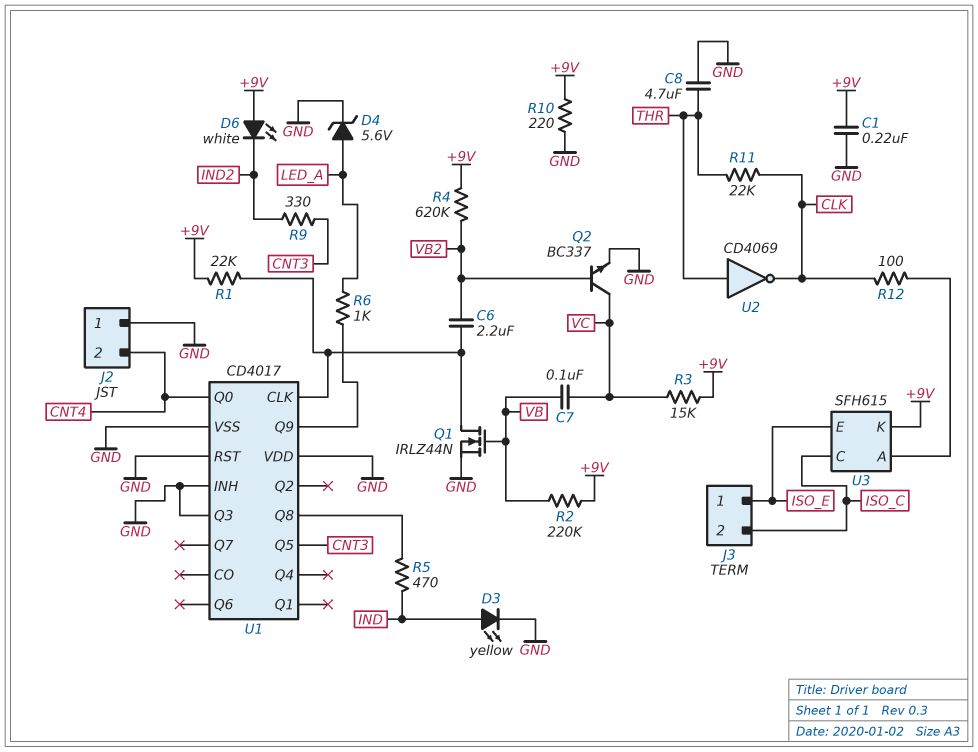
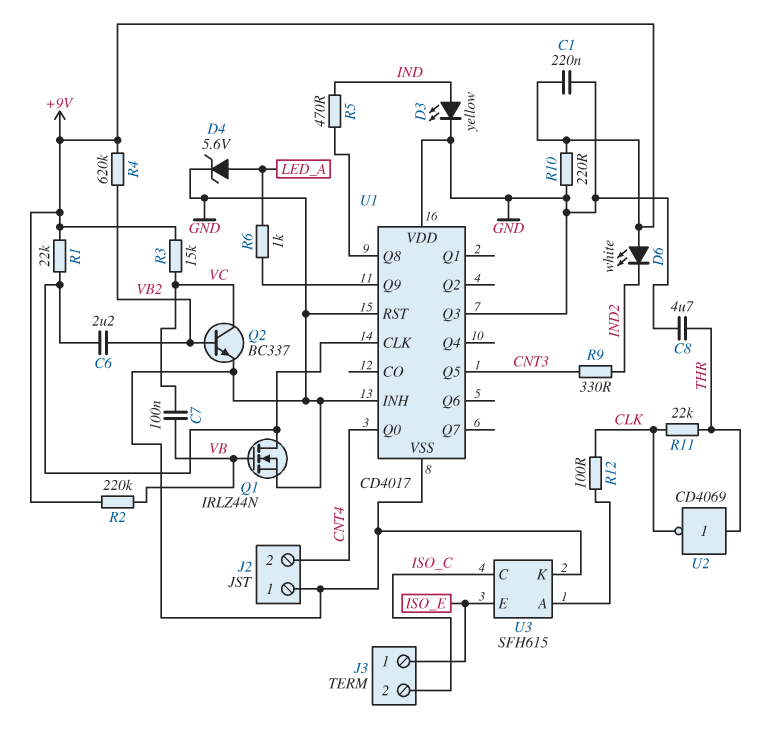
U3 pin K: +9V -> GND

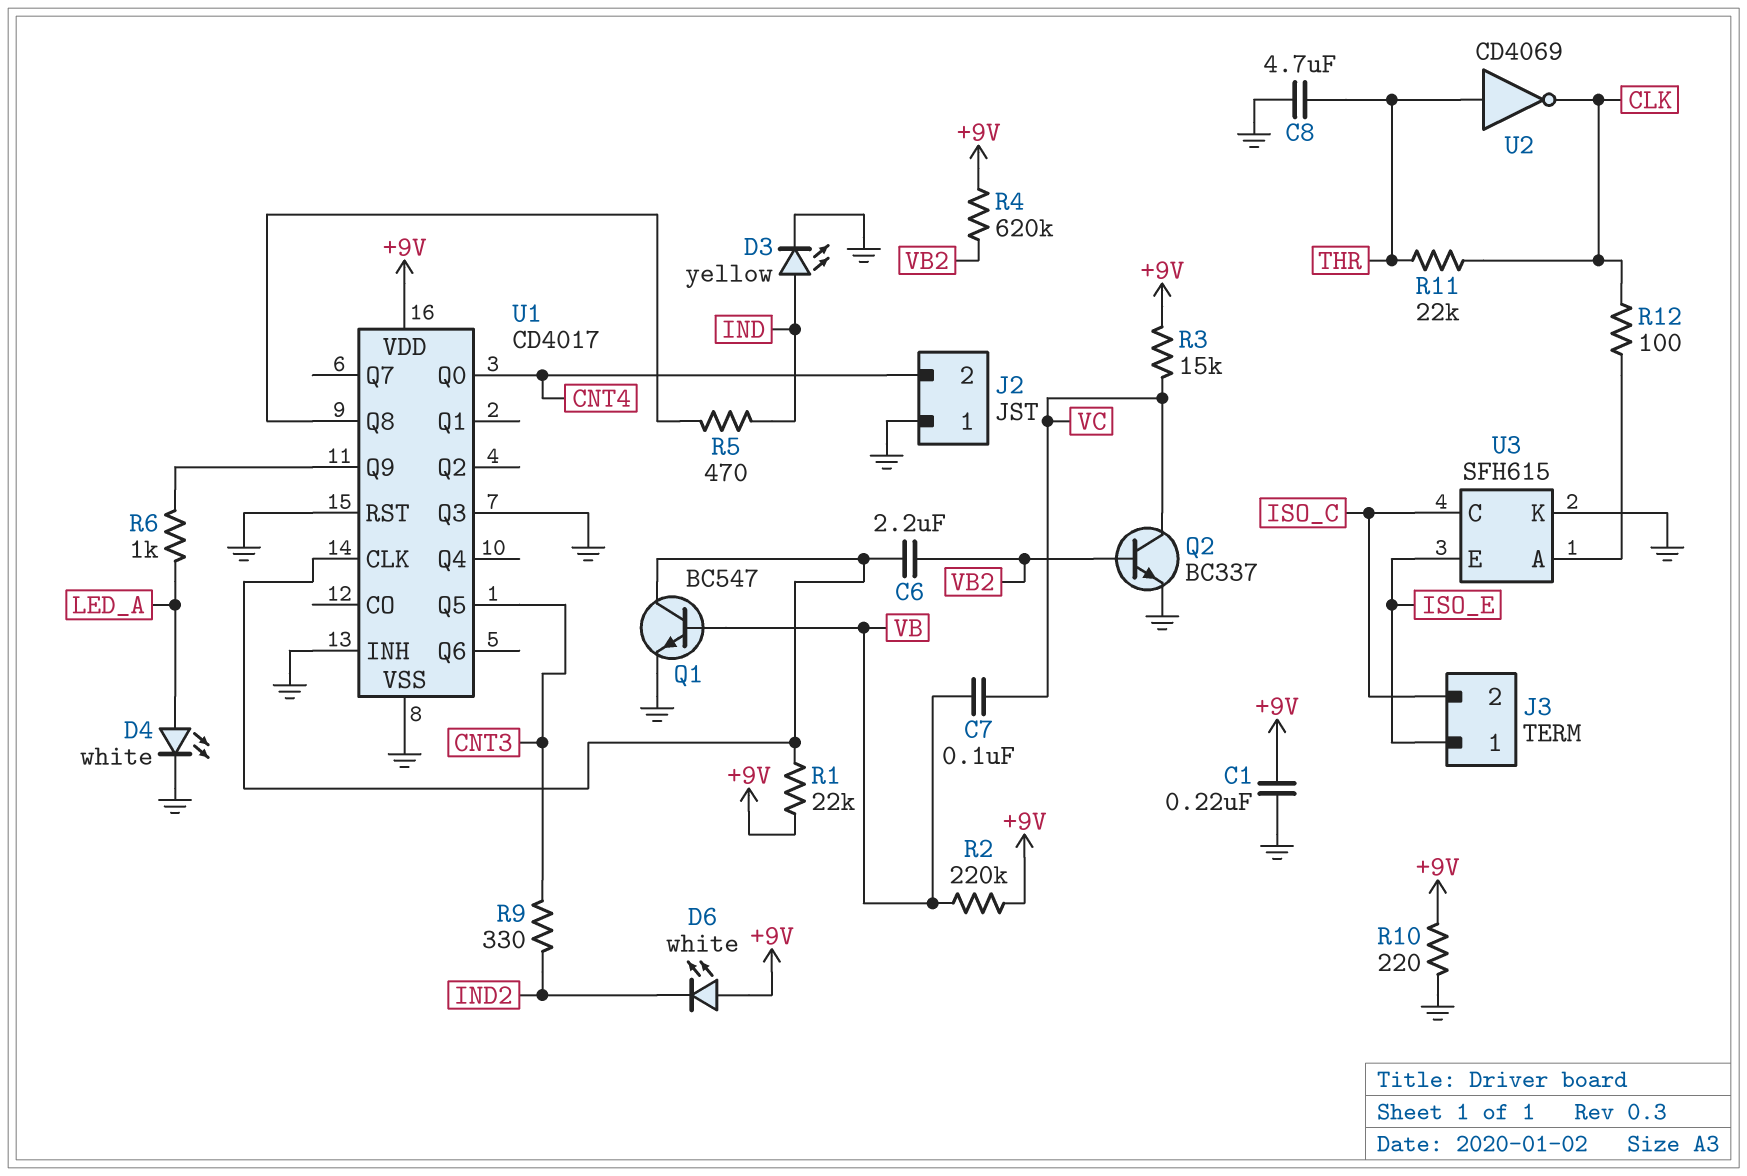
D4: zener 5.6V (A LED_A, K GND) -> LED white (A LED_A, K GND)
Q1: NMOS IRLZ44N (G VB, D U1/CLK, S GND) -> NPN BC547 (B VB, C U1/CLK, E GND)
U1 pin VDD: GND -> +9V

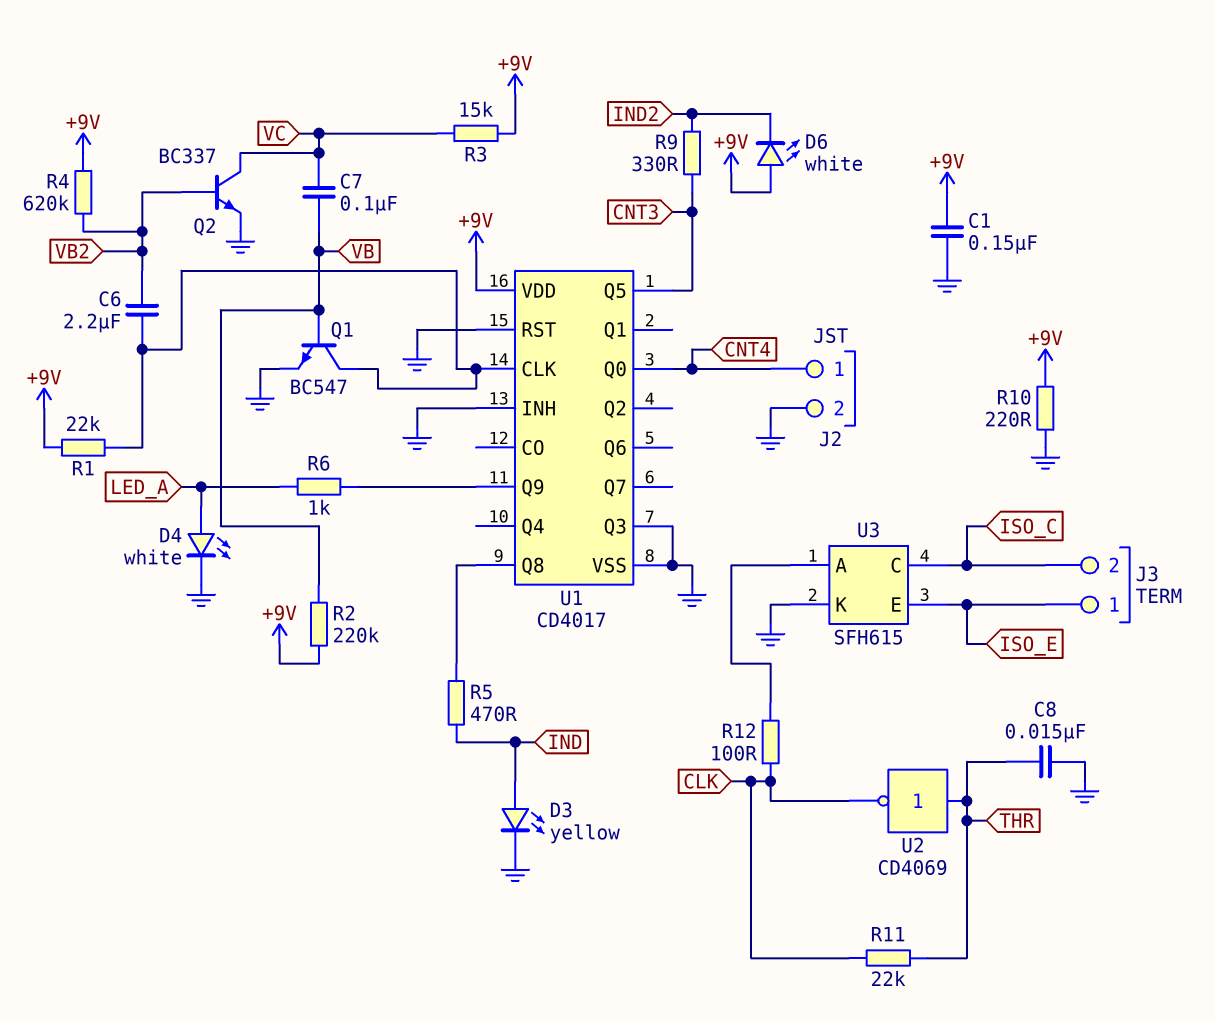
C1: 220nF (+9V, GND) -> 150nF (+9V, GND)
C8: 4.7uF (GND, THR) -> 15nF (GND, THR)
J2 pin 1: GND -> CNT4
J2 pin 2: CNT4 -> GND

